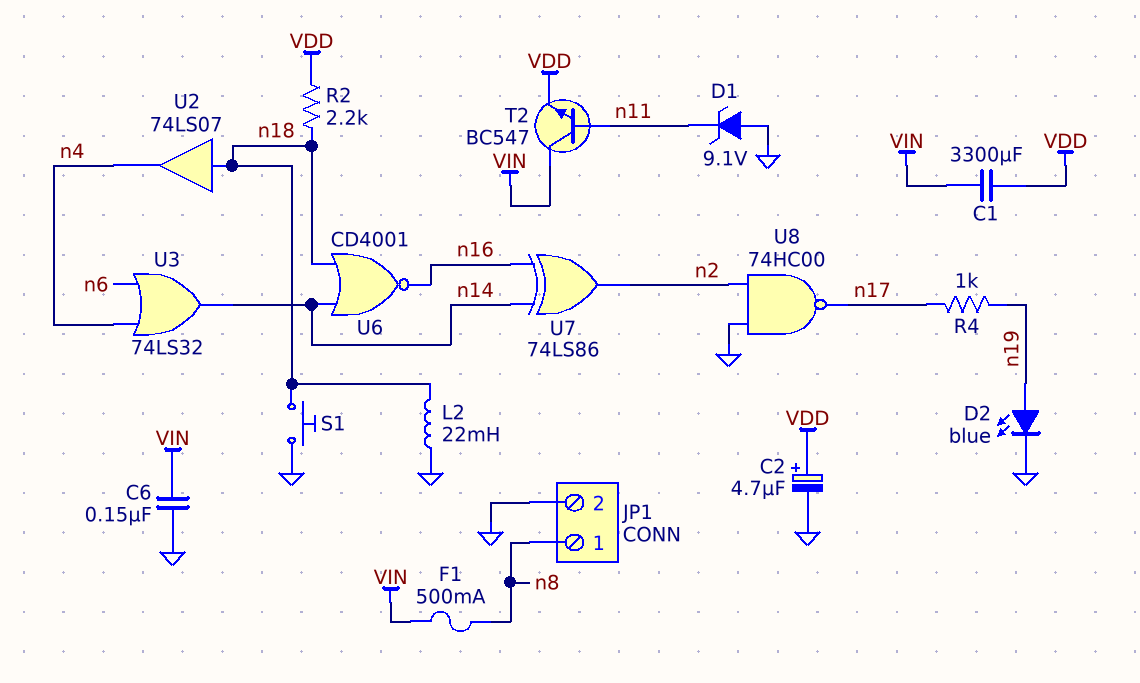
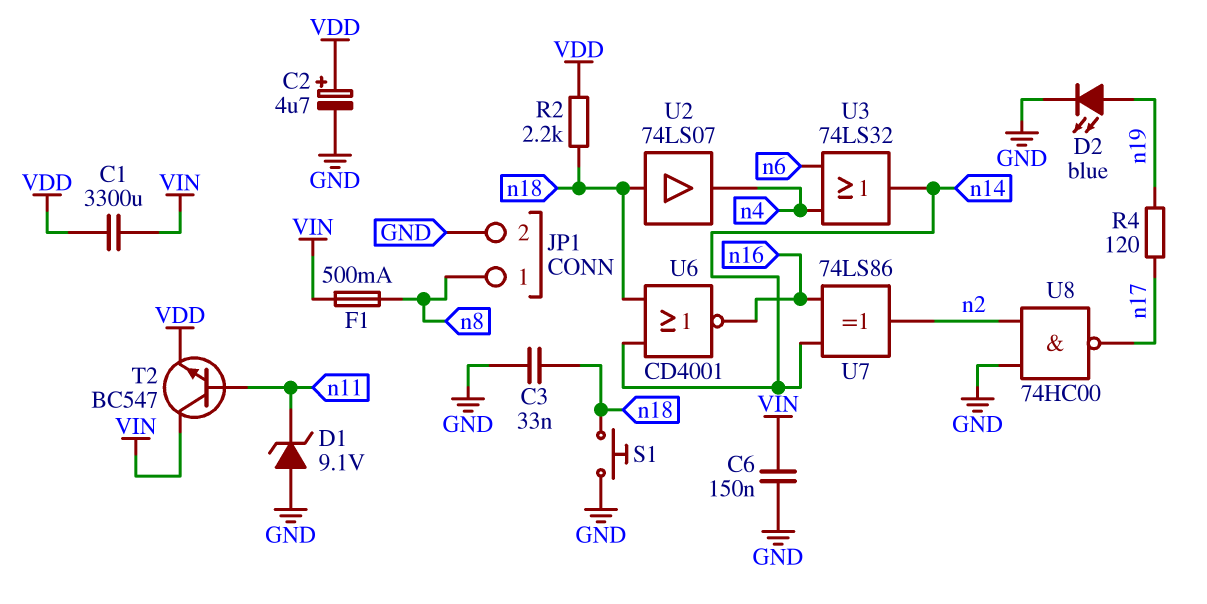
C3: none -> 33nF (GND, n18)
L2: 22mH (GND, n18) -> none
R4: 1k (n17, n19) -> 120 (n17, n19)

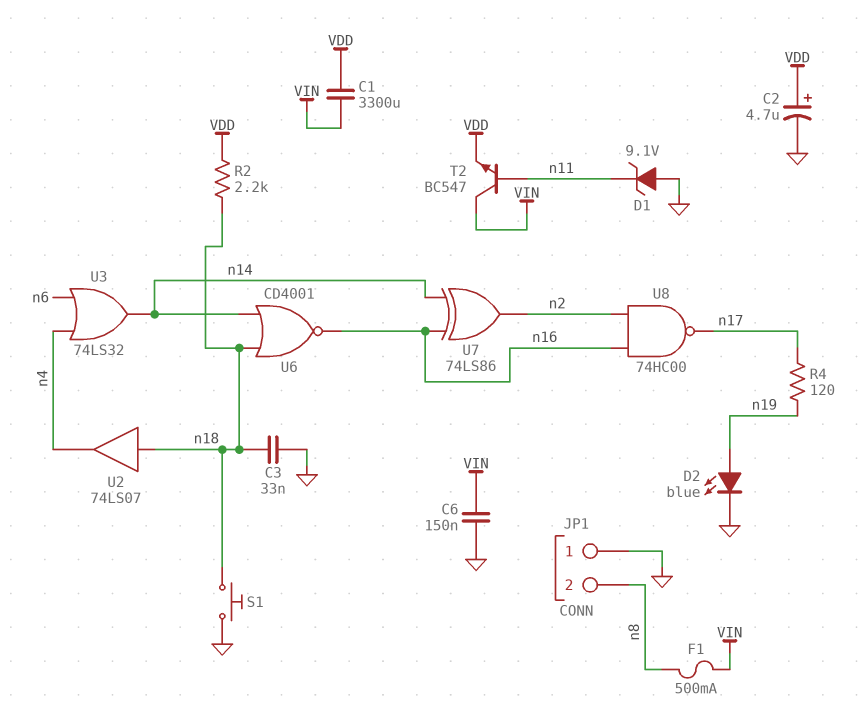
JP1 pin 1: n8 -> GND
JP1 pin 2: GND -> n8
U8: NAND 74HC00 (in GND, in n2, out n17) -> NAND 74HC00 (in n2, in n16, out n17)

